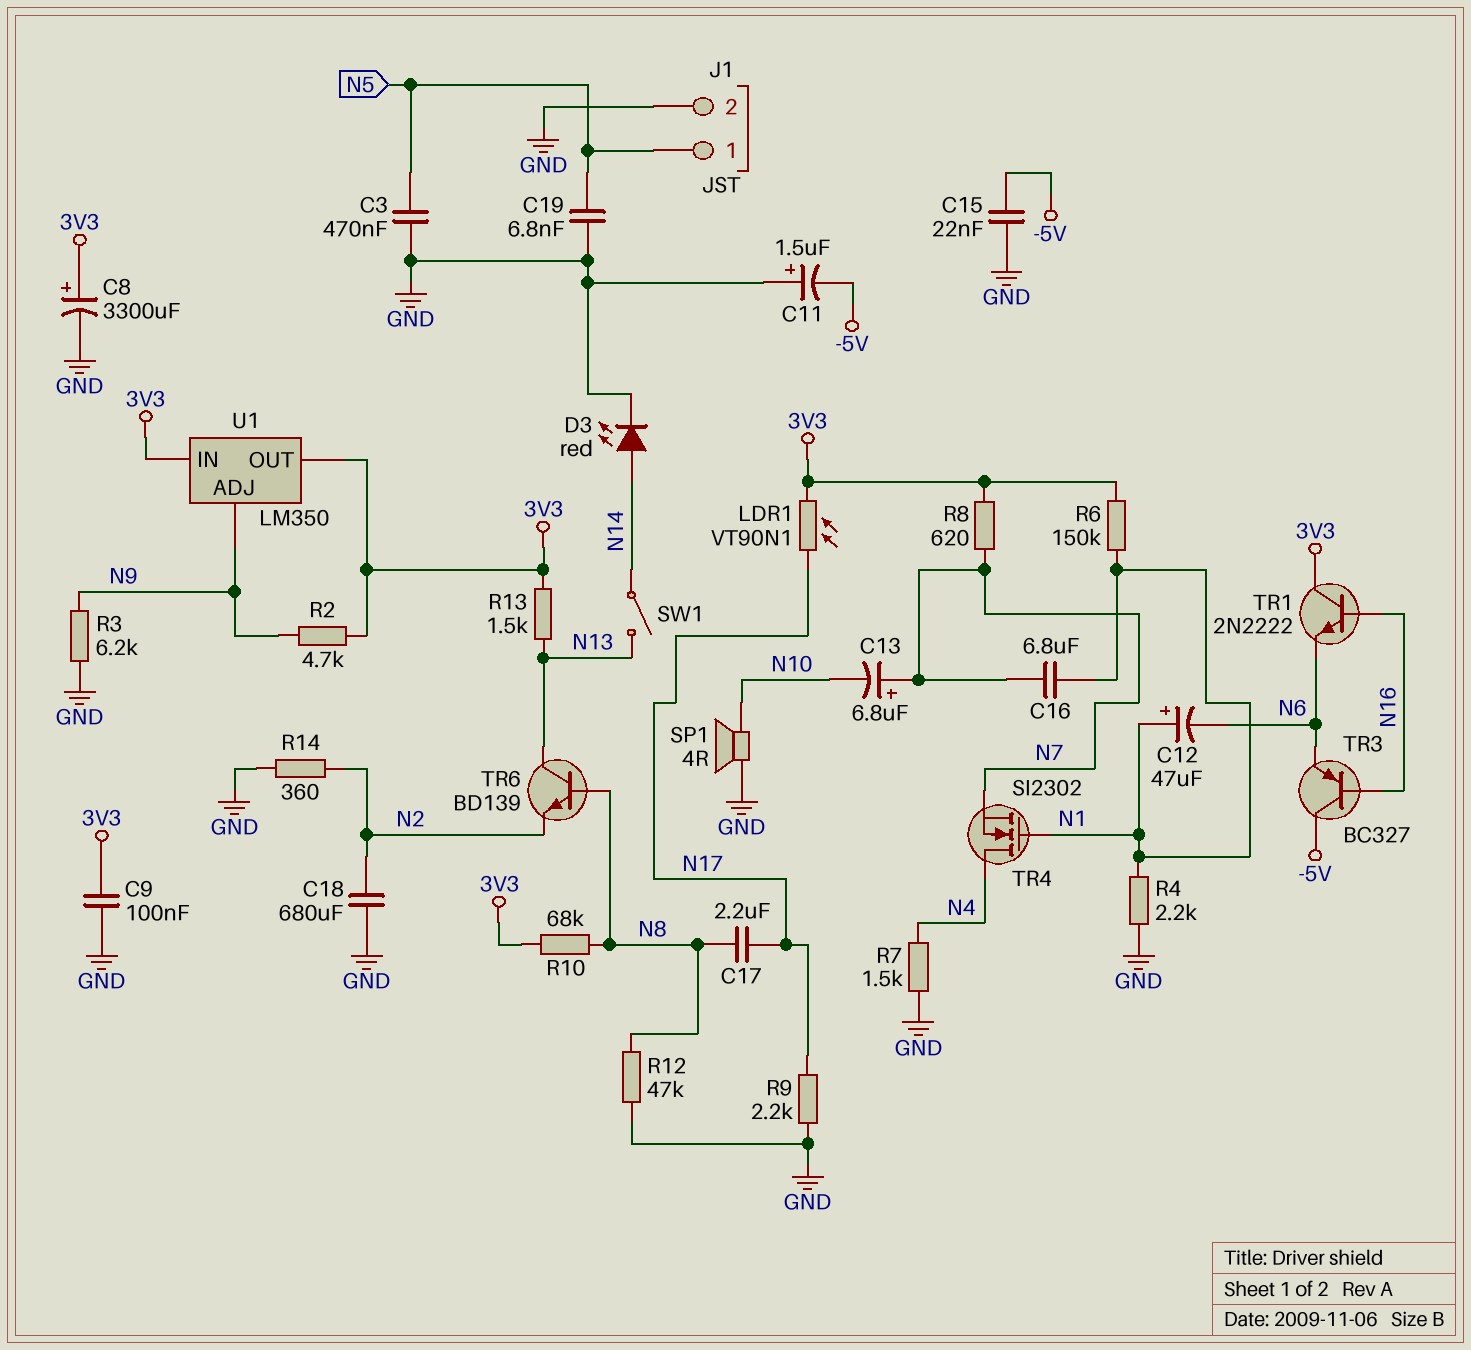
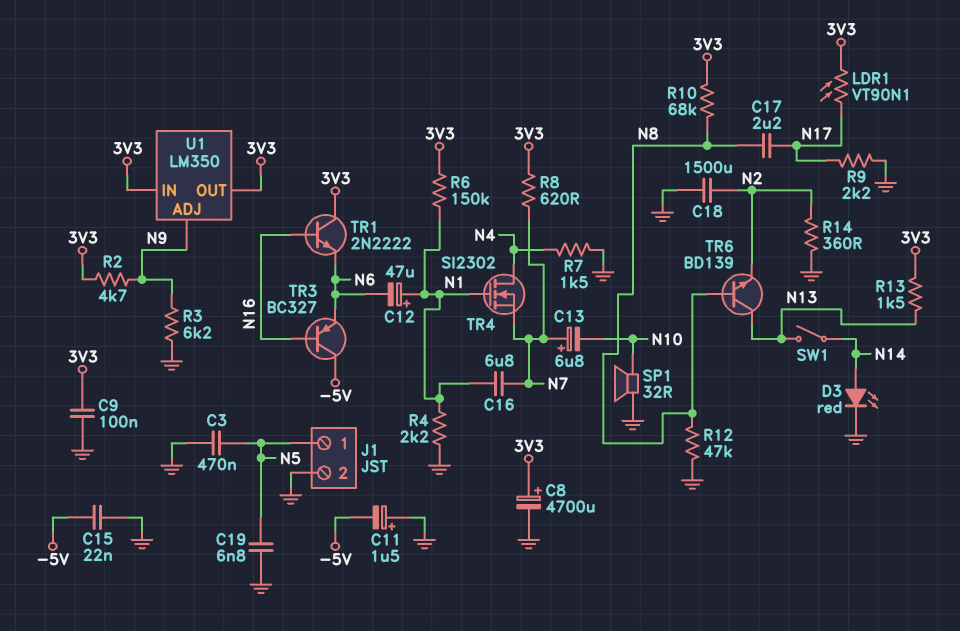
C8: 3300uF (plus 3V3, minus GND) -> 4700uF (plus 3V3, minus GND)
C18: 680uF (GND, N2) -> 1500uF (GND, N2)
SP1: speaker 4R (GND, N10) -> speaker 32R (GND, N10)

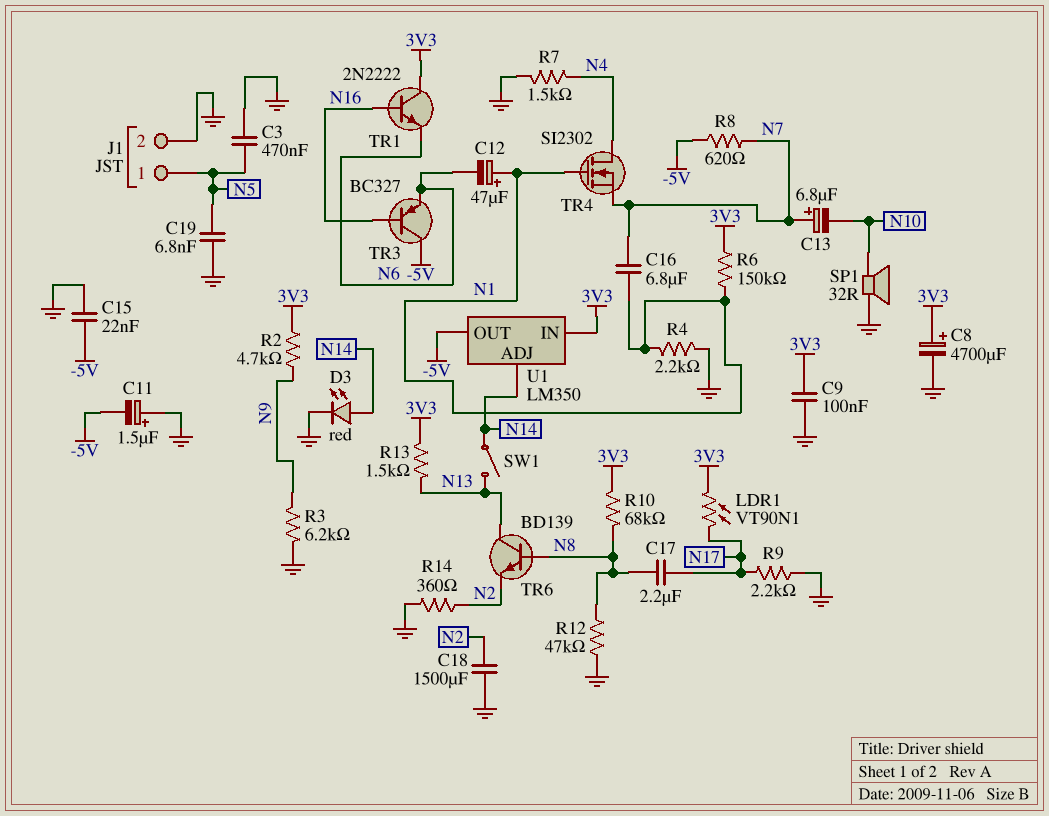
R8: 620 (3V3, N7) -> 620 (-5V, N7)
U1 pin ADJ: N9 -> N14
U1 pin OUT: 3V3 -> -5V

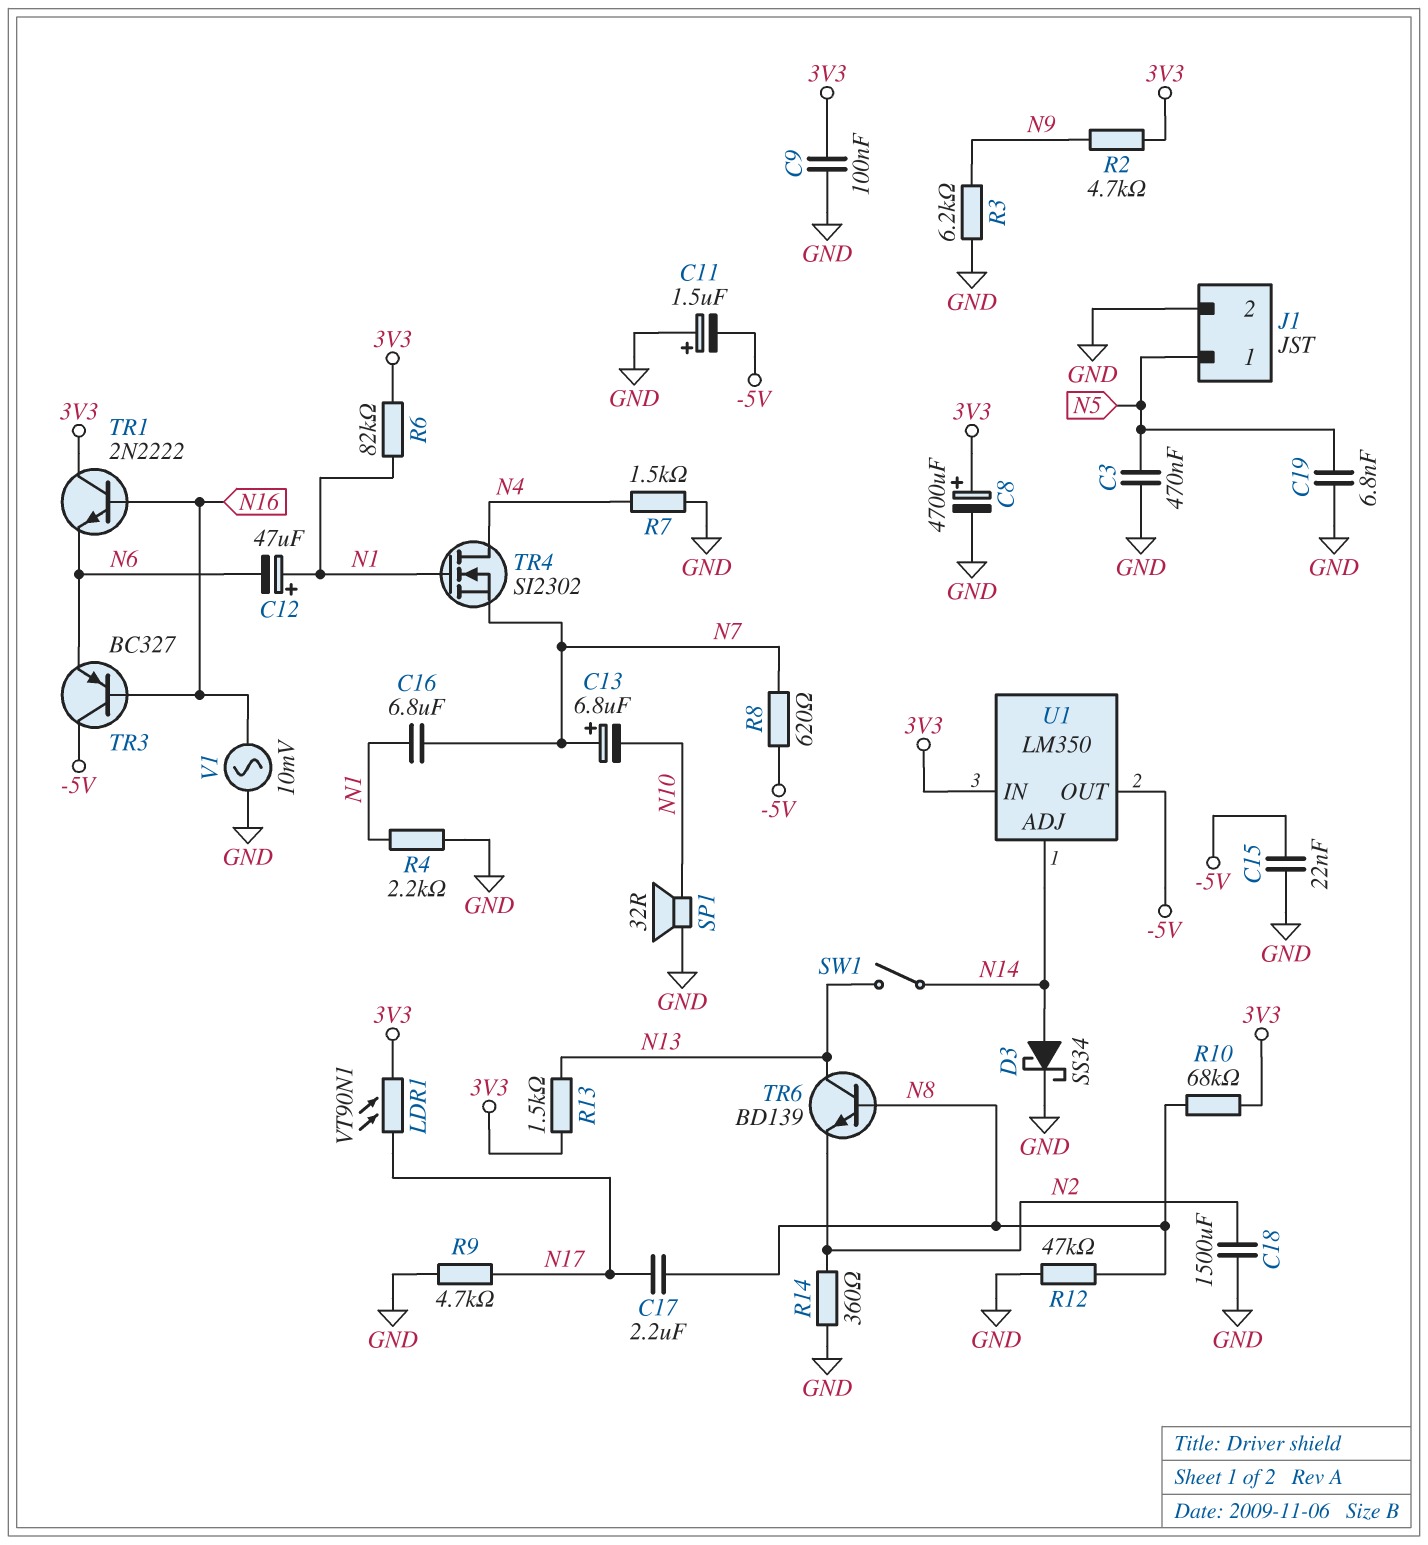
D3: LED red (A N14, K GND) -> schottky SS34 (A N14, K GND)
R6: 150k (3V3, N1) -> 82k (3V3, N1)
R9: 2.2k (GND, N17) -> 4.7k (GND, N17)
V1: none -> AC 10mV (GND, N16)

